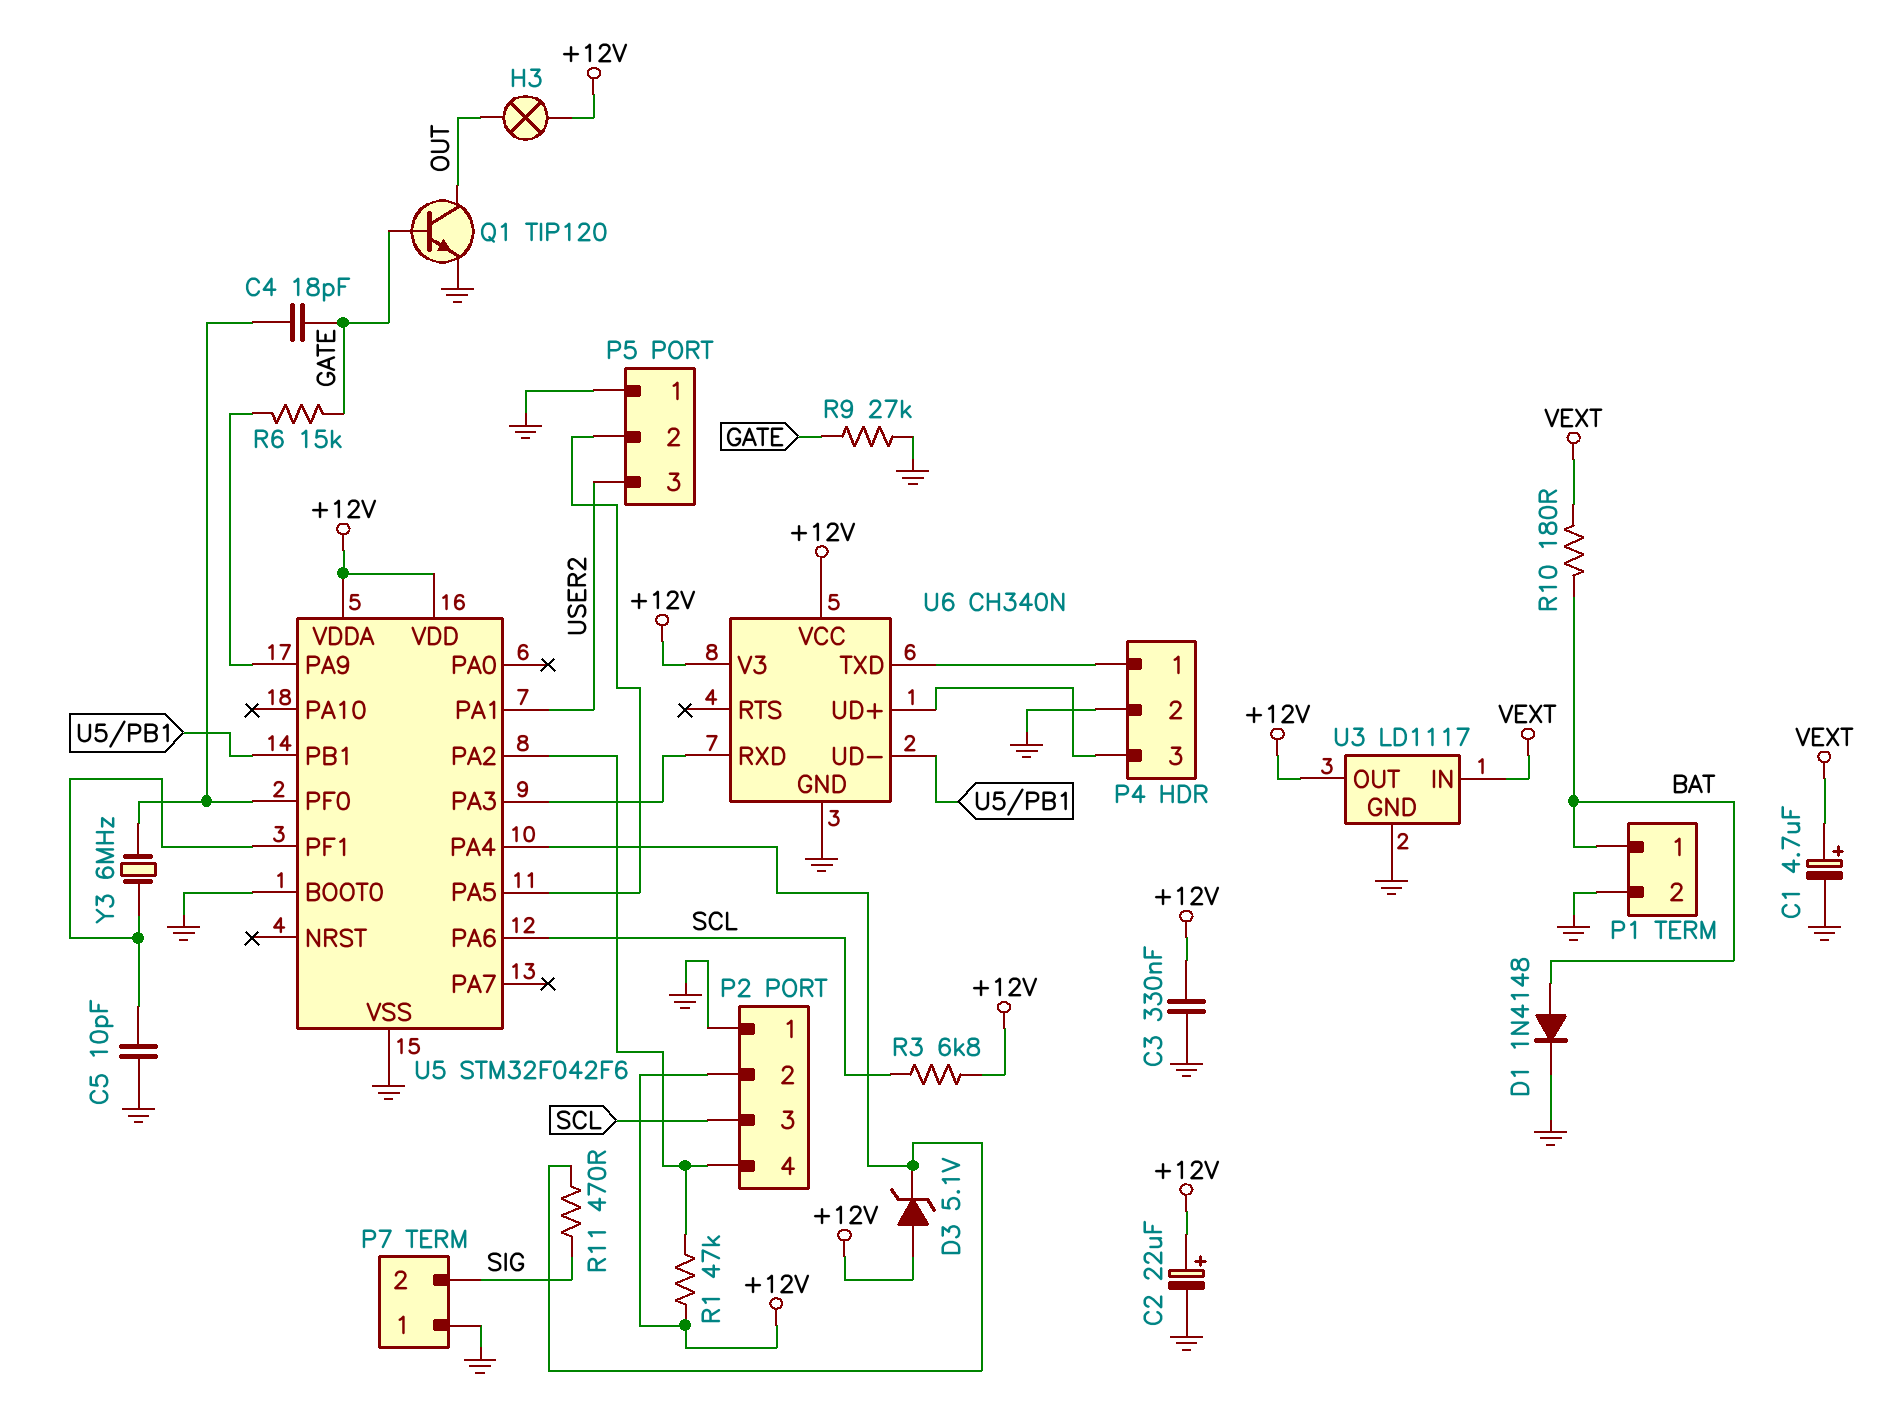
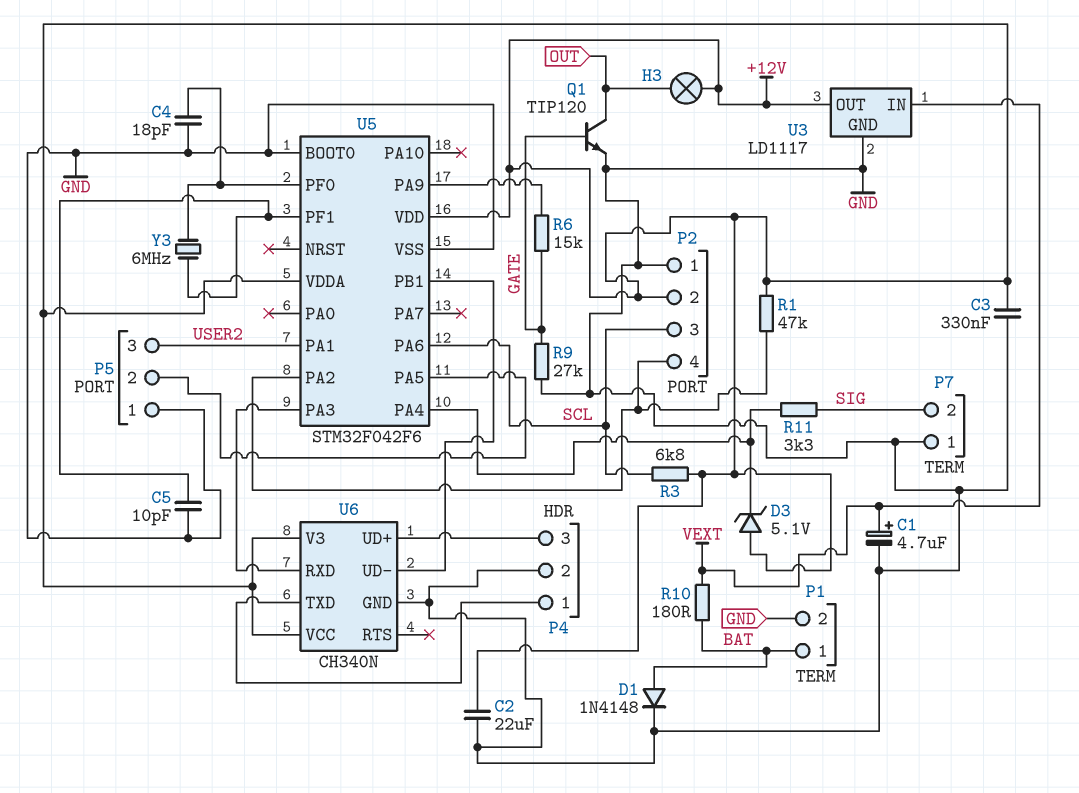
C2: 22uF (plus +12V, minus GND) -> 22uF (+12V, GND)
C4: 18pF (GATE, U5/PF0) -> 18pF (GND, U5/PF0)
R11: 470 (SIG, U5/PA4) -> 3.3k (SIG, U5/PA4)

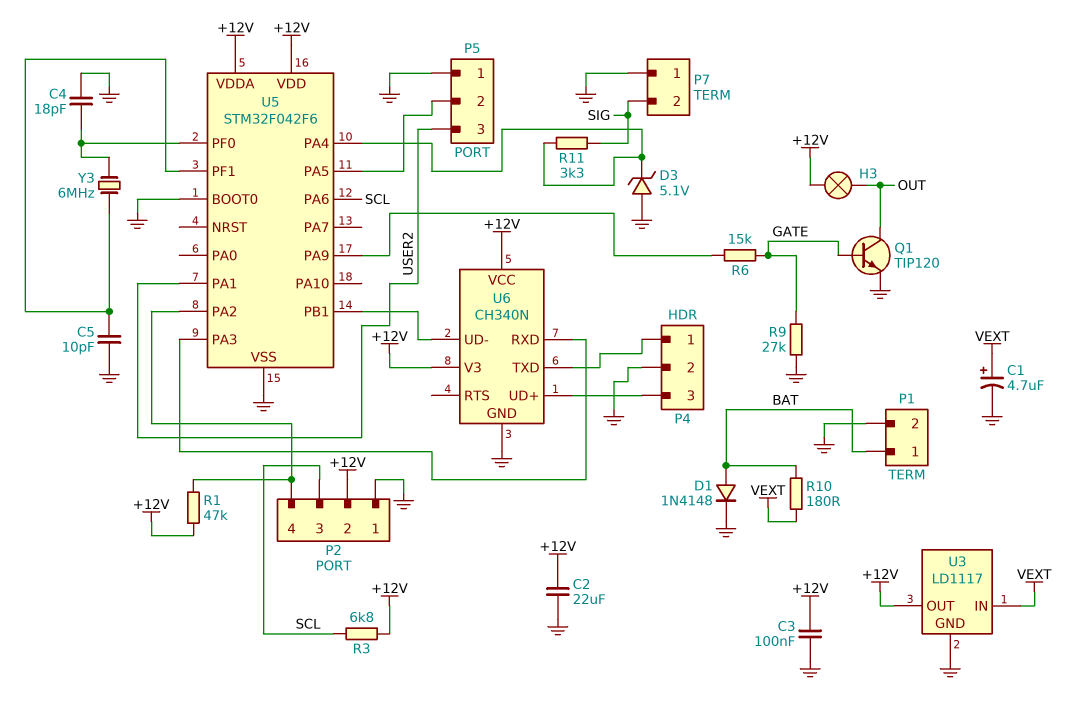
C3: 330nF (+12V, GND) -> 100nF (+12V, GND)
D3: zener 5.1V (A +12V, K U5/PA4) -> zener 5.1V (A GND, K U5/PA4)

